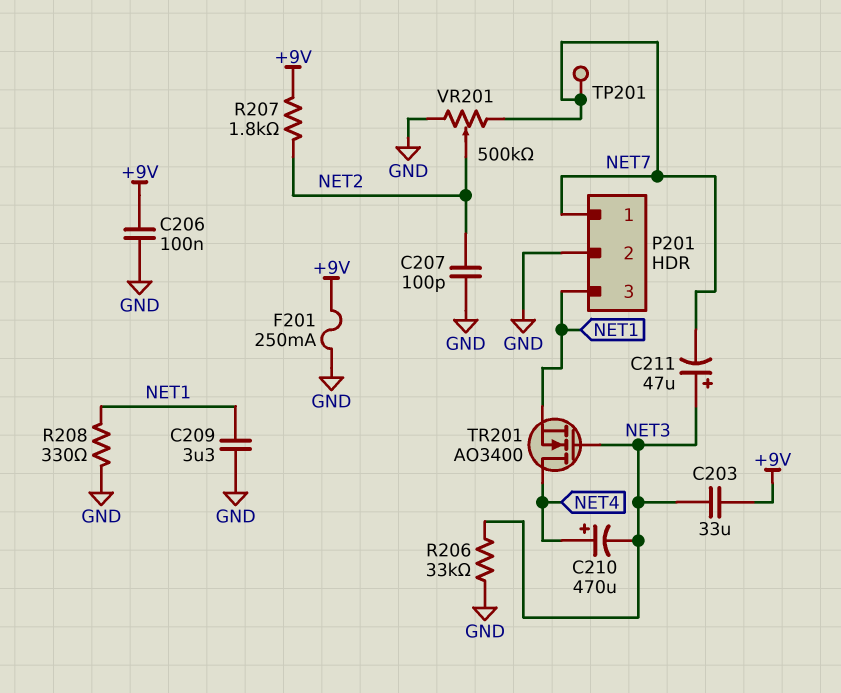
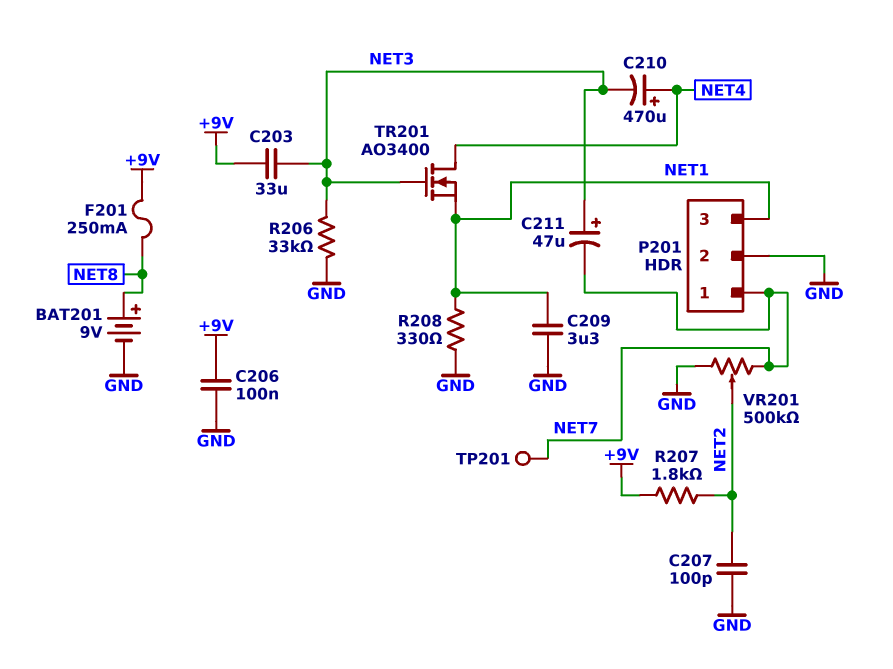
BAT201: none -> 9V (plus NET8, minus GND)
F201: 250mA (+9V, GND) -> 250mA (+9V, NET8)

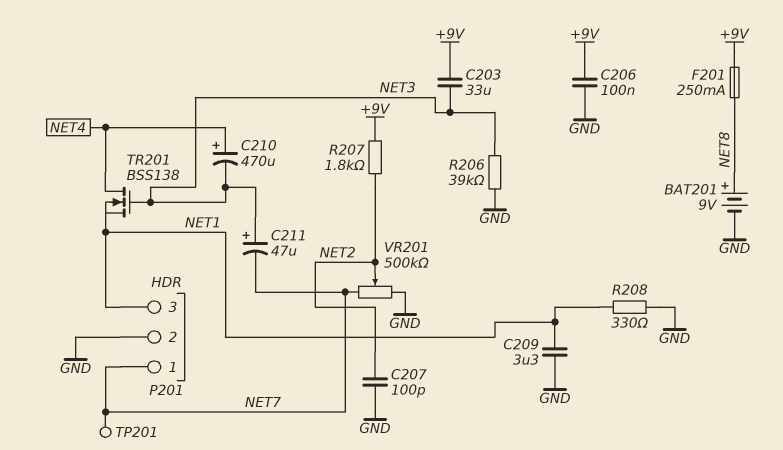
R206: 33k (GND, NET3) -> 39k (GND, NET3)
TR201: NMOS AO3400 (G NET3, D NET4, S NET1) -> NMOS BSS138 (G NET3, D NET4, S NET1)

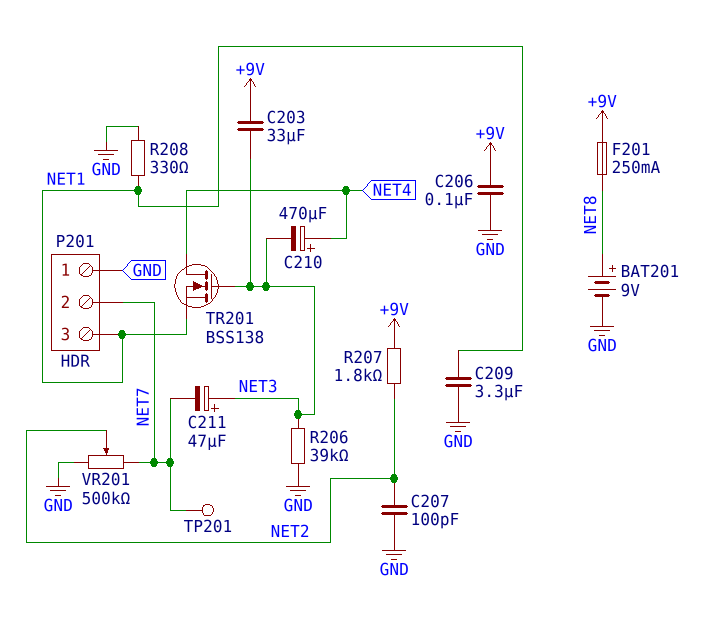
P201 pin 1: NET7 -> GND
P201 pin 2: GND -> NET7

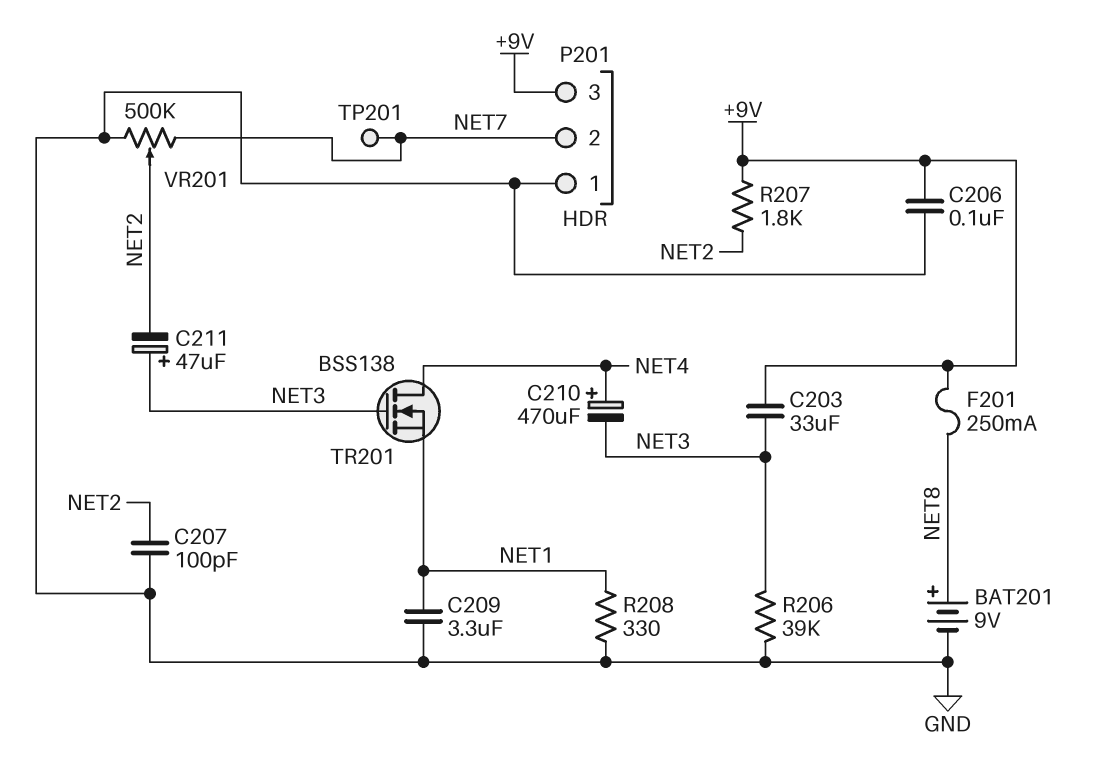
C211: 47uF (plus NET3, minus NET7) -> 47uF (plus NET3, minus NET2)
P201 pin 3: NET1 -> +9V

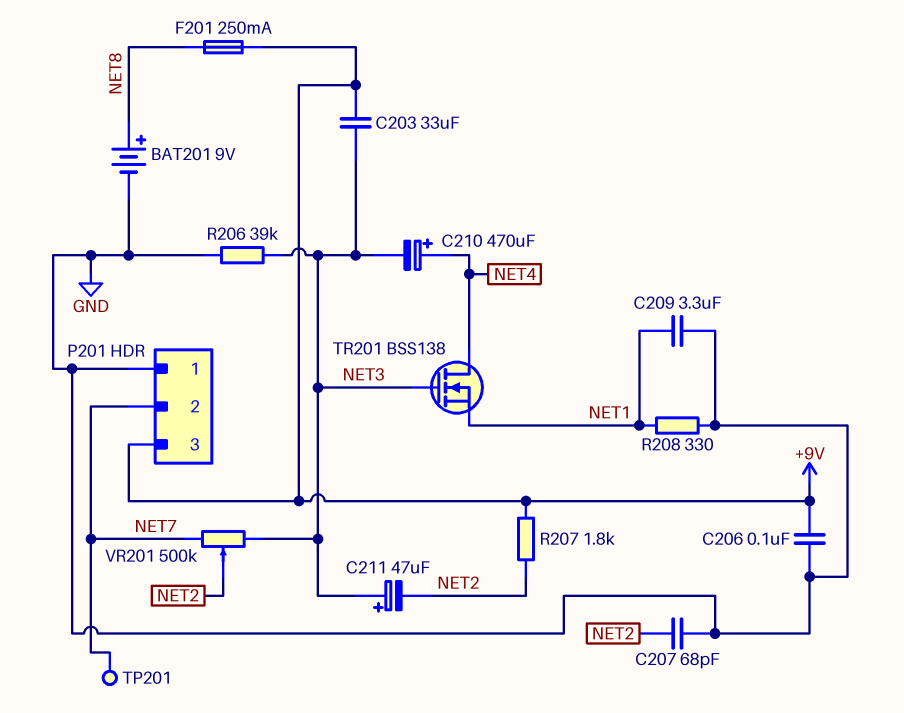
C207: 100pF (GND, NET2) -> 68pF (GND, NET2)
VR201: 500k (GND, NET7, wiper NET2) -> 500k (NET3, NET7, wiper NET2)

